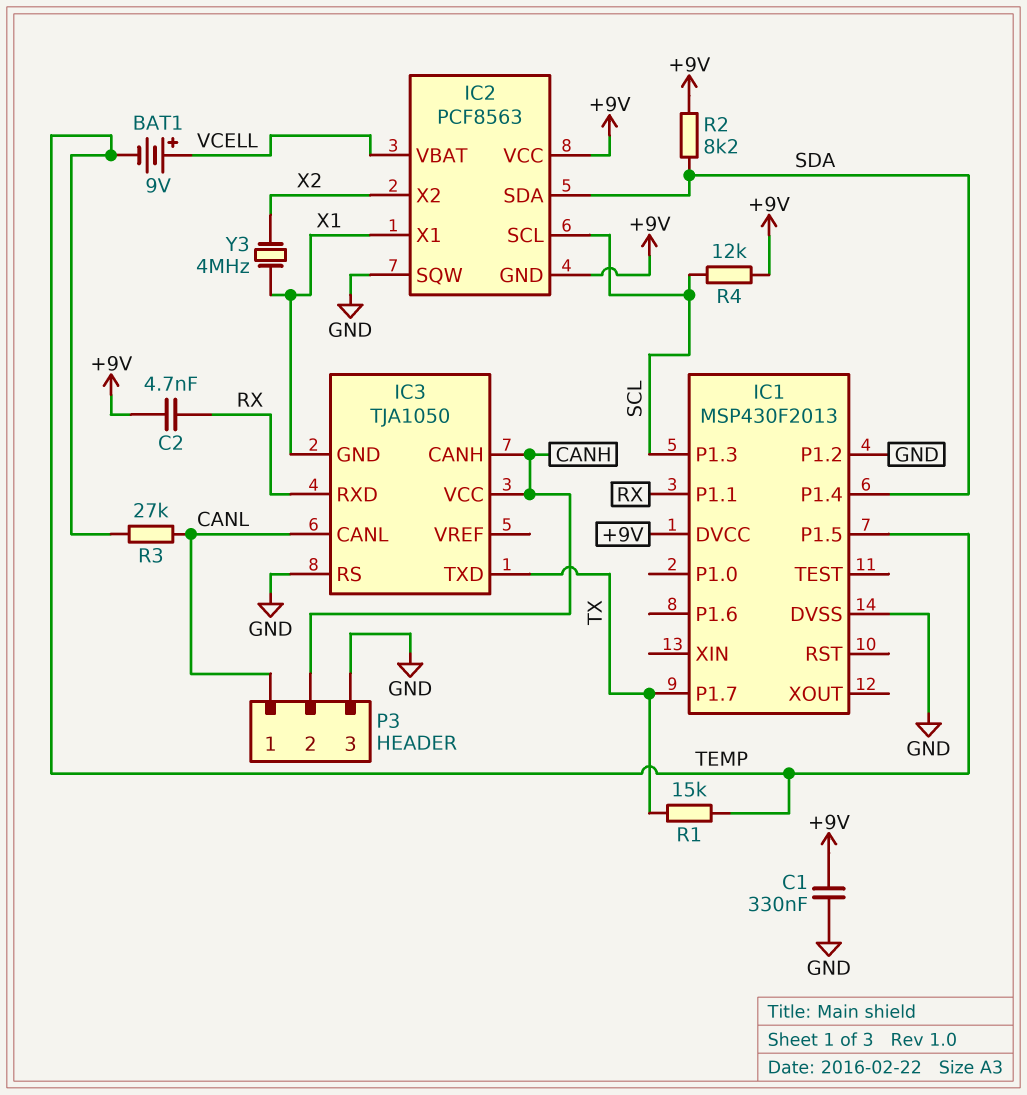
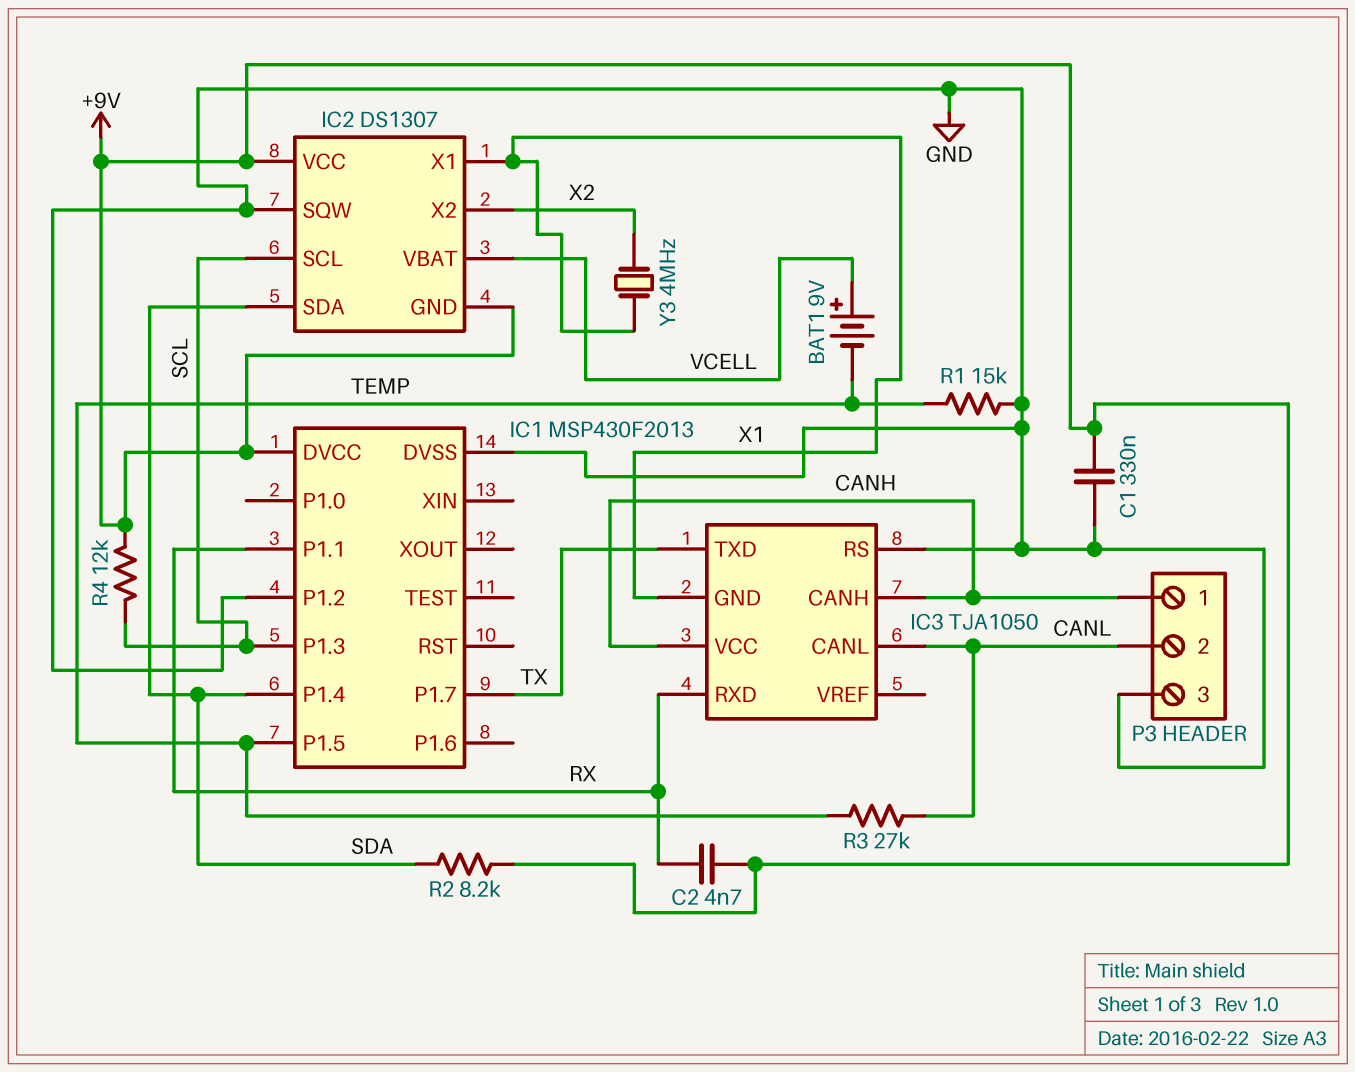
IC2: PCF8563 -> DS1307
P3 pin 1: CANL -> CANH
P3 pin 2: CANH -> CANL
R1: 15k (TEMP, TX) -> 15k (GND, TEMP)

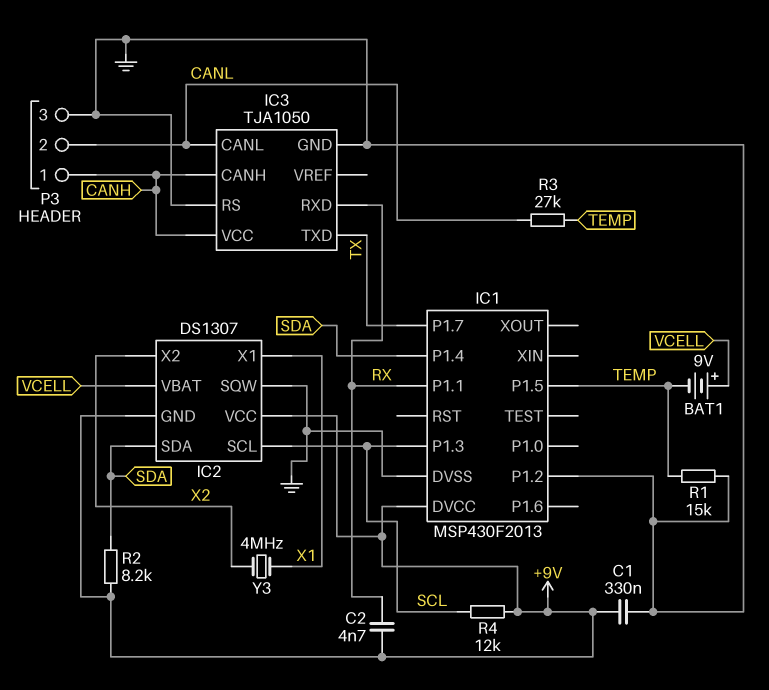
IC3 pin GND: X1 -> GND

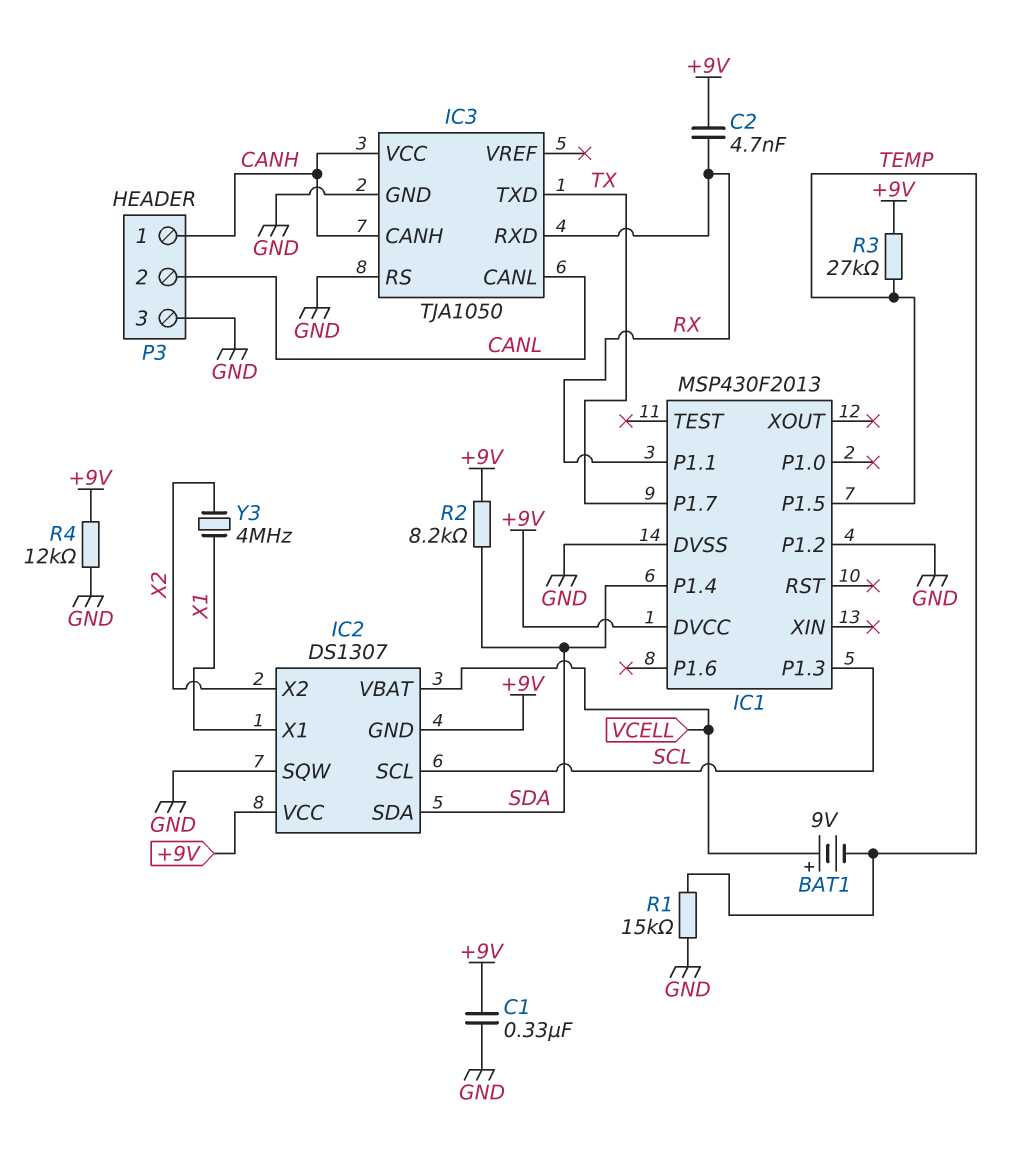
R3: 27k (CANL, TEMP) -> 27k (+9V, TEMP)
R4: 12k (+9V, SCL) -> 12k (+9V, GND)

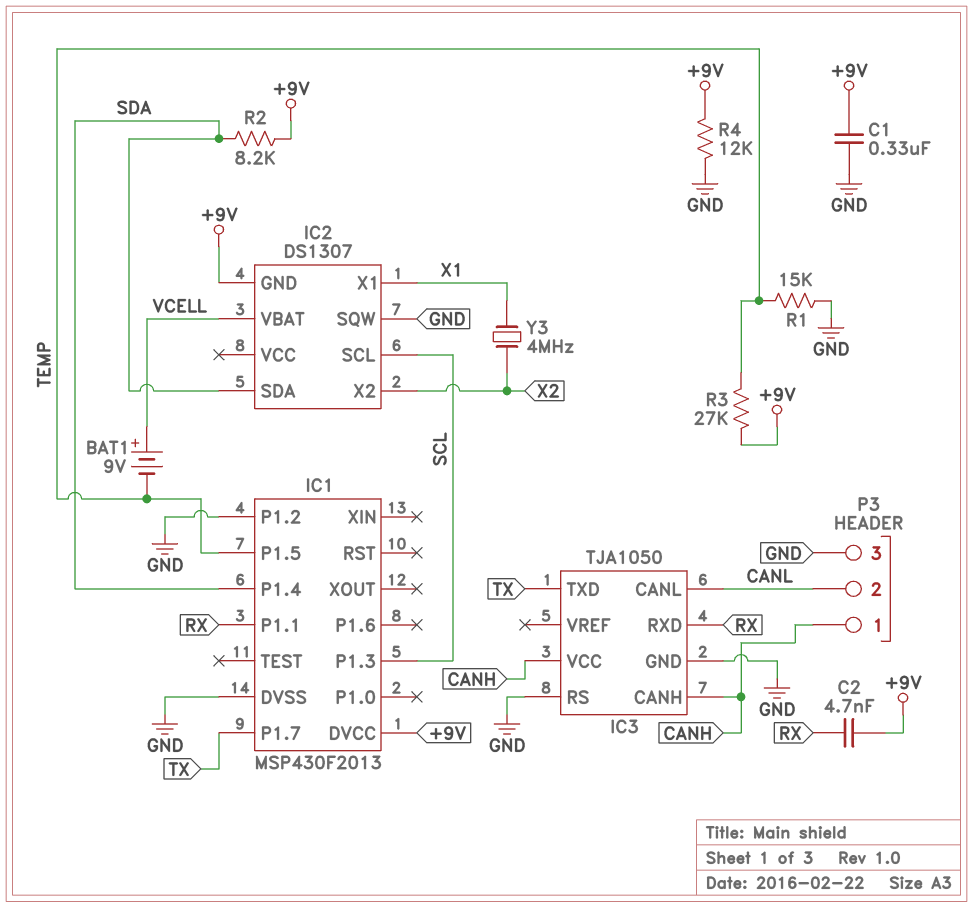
IC2 pin VCC: +9V -> none

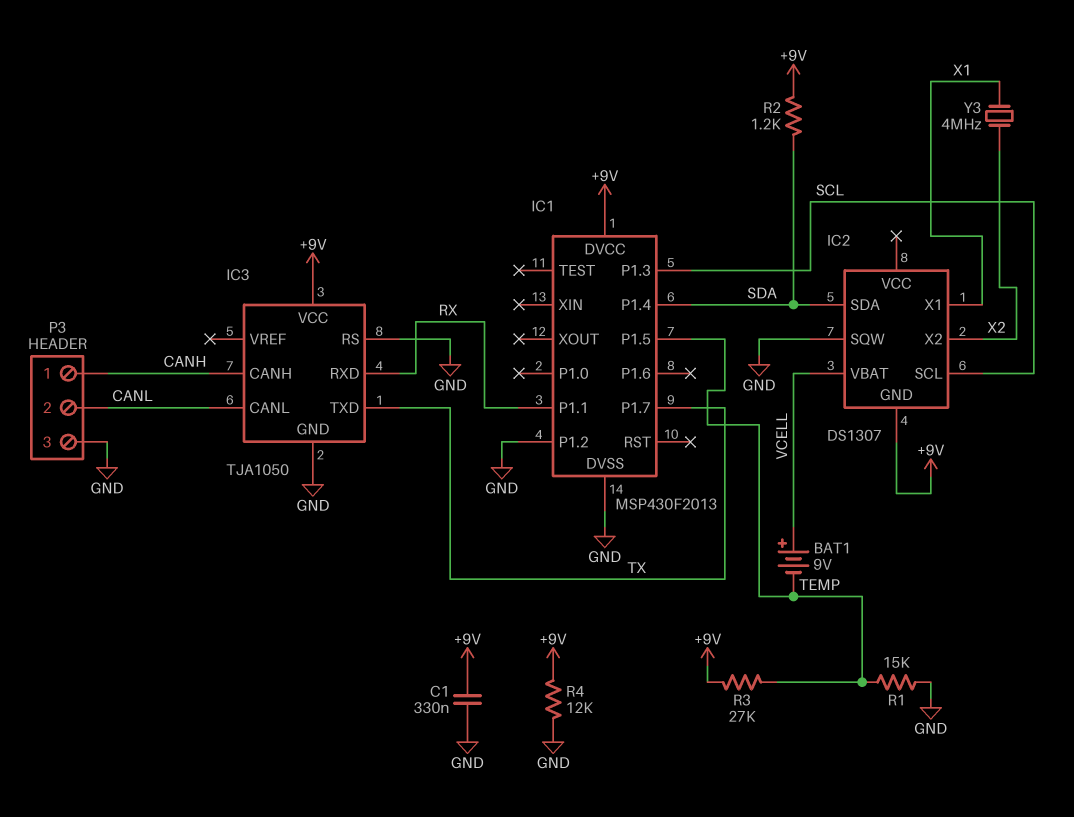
C2: 4.7nF (+9V, RX) -> none
IC3 pin VCC: CANH -> +9V
R2: 8.2k (+9V, SDA) -> 1.2k (+9V, SDA)

